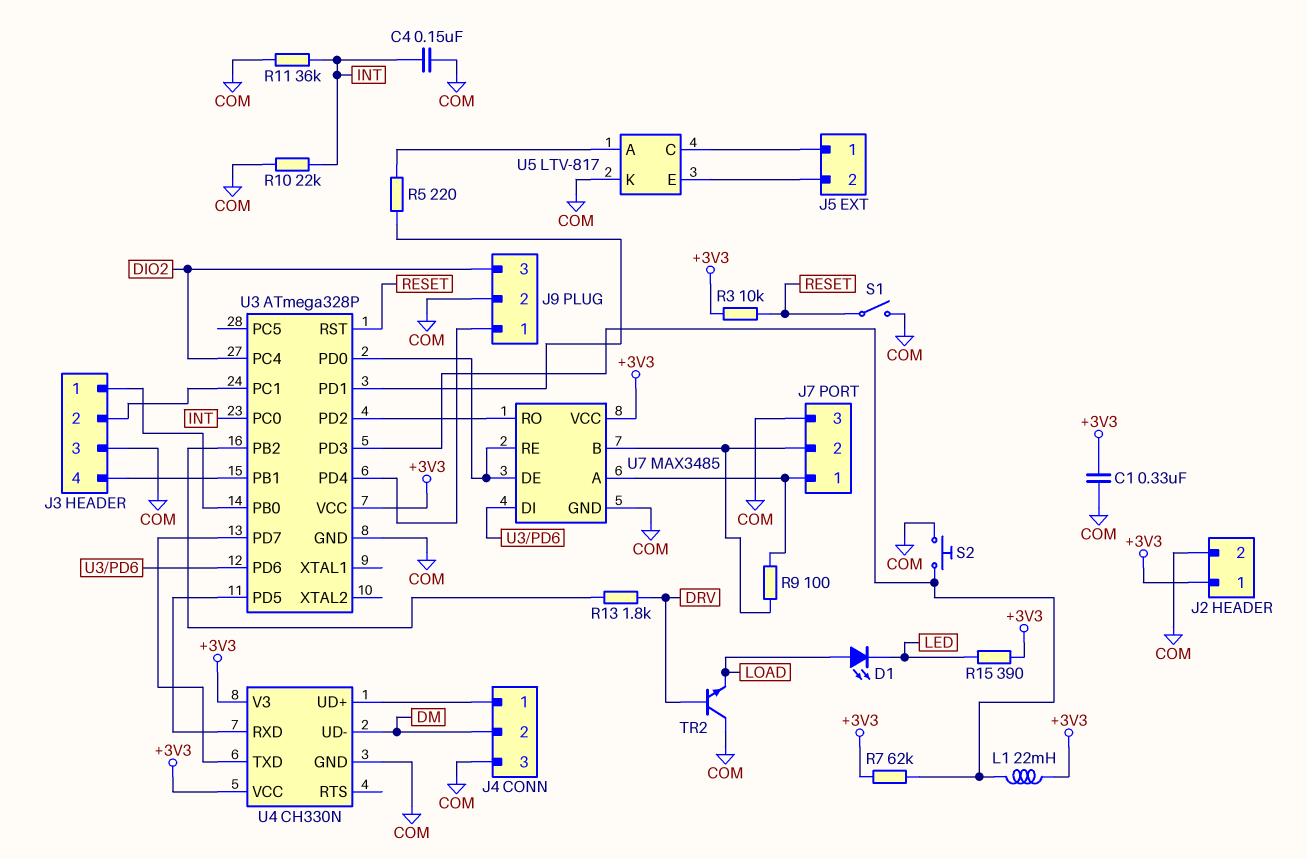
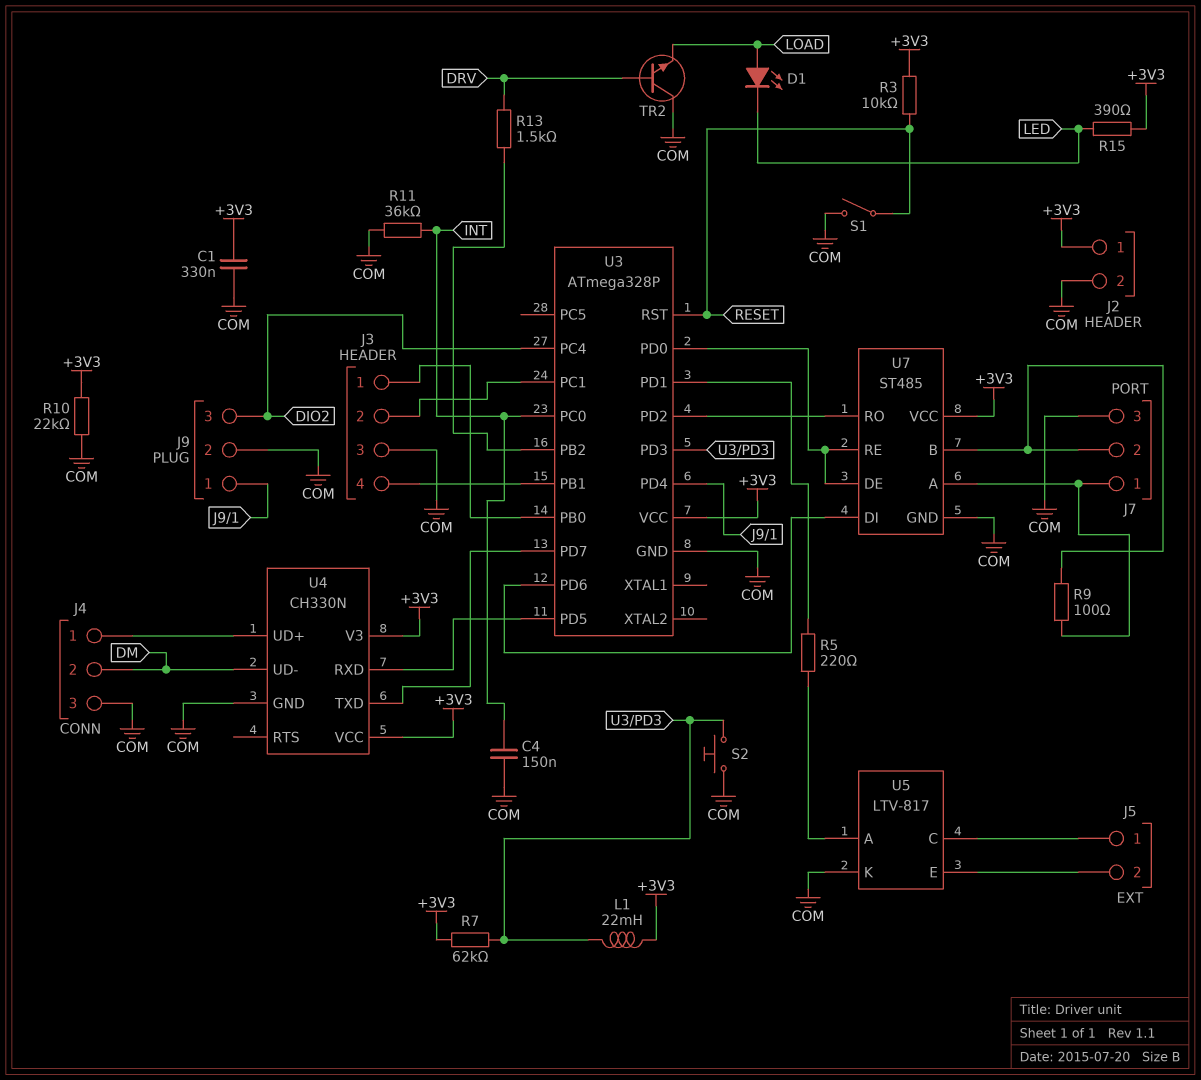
R10: 22k (COM, INT) -> 22k (+3V3, COM)
R13: 1.8k (DRV, U3/PB2) -> 1.5k (DRV, U3/PB2)
U7: MAX3485 -> ST485

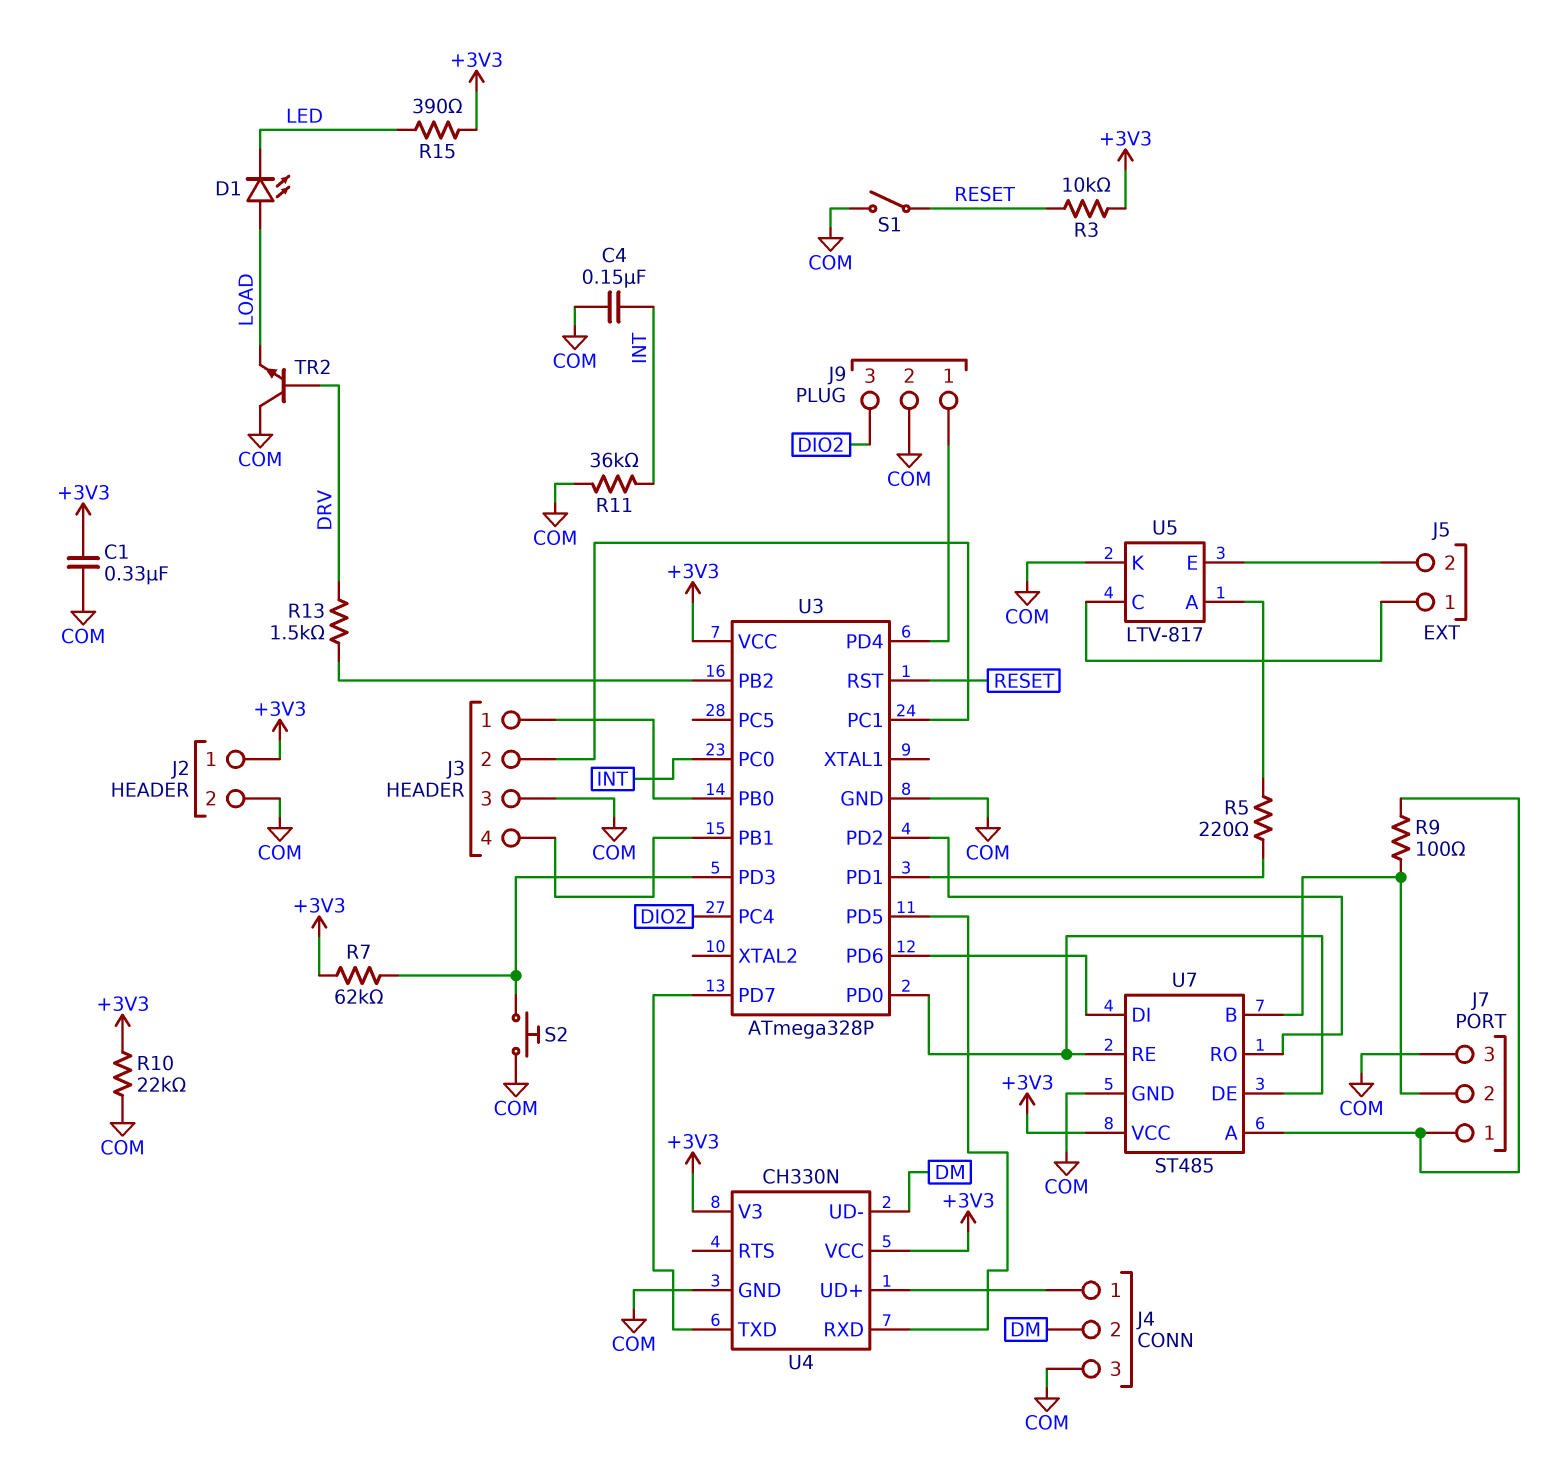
L1: 22mH (+3V3, U3/PD3) -> none

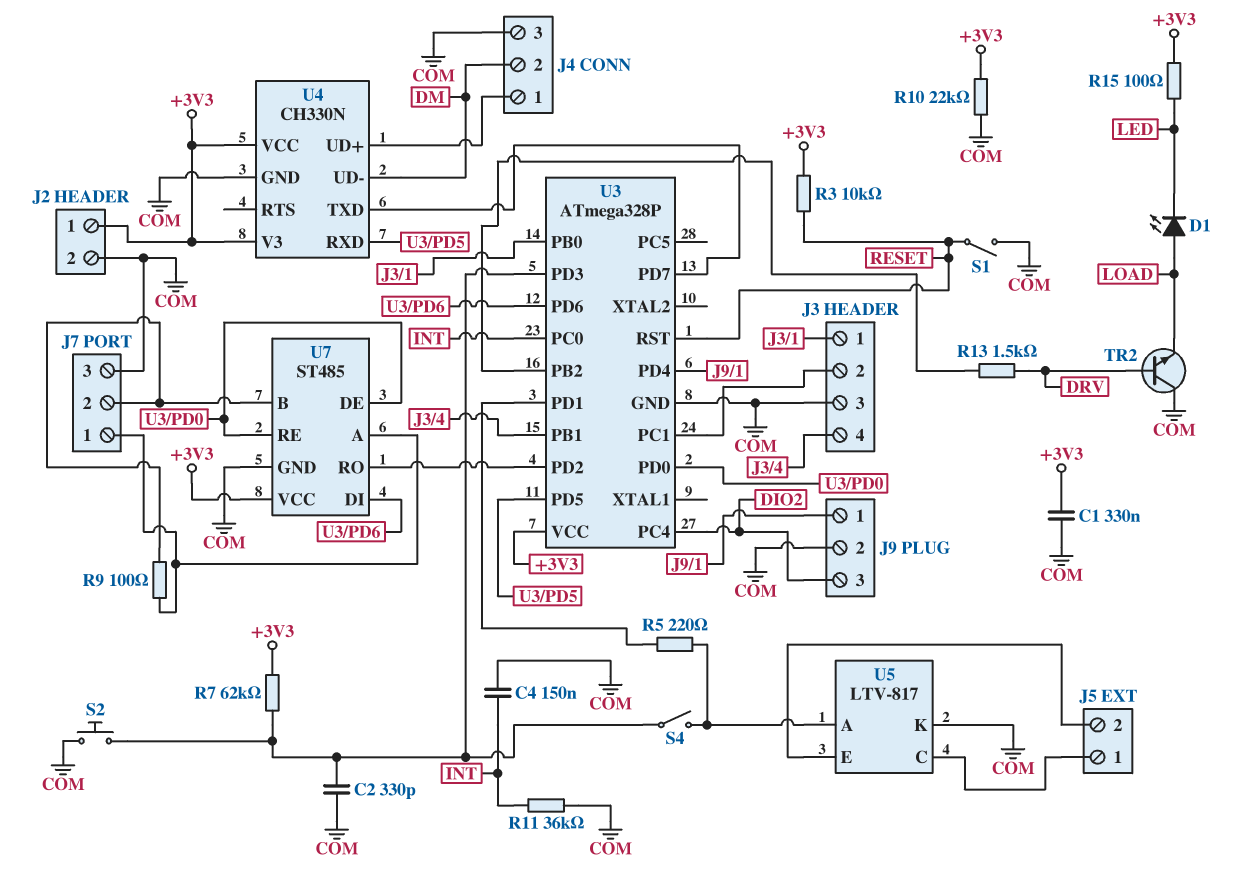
C2: none -> 330pF (COM, U3/PD3)
R15: 390 (+3V3, LED) -> 100 (+3V3, LED)
S4: none -> switch (U3/PD3, U5/A)

